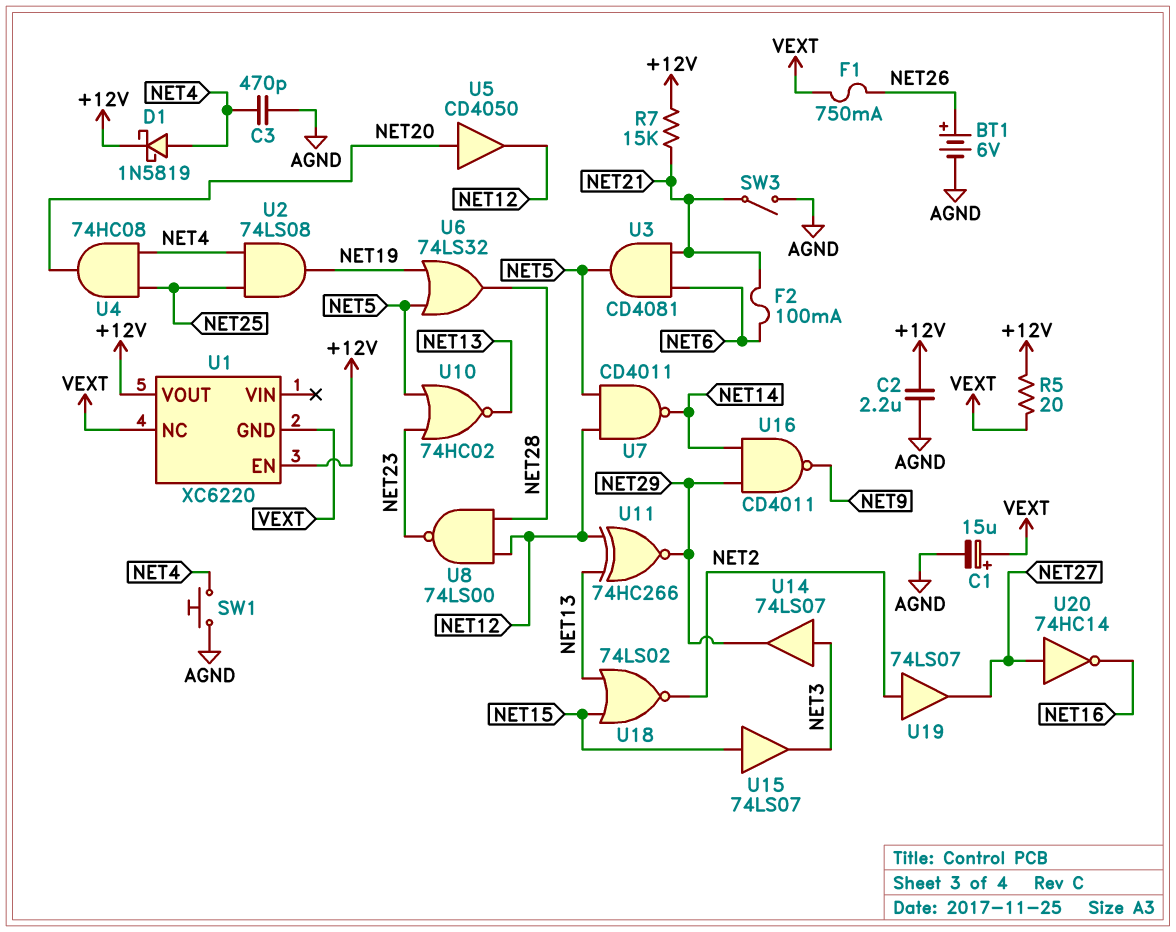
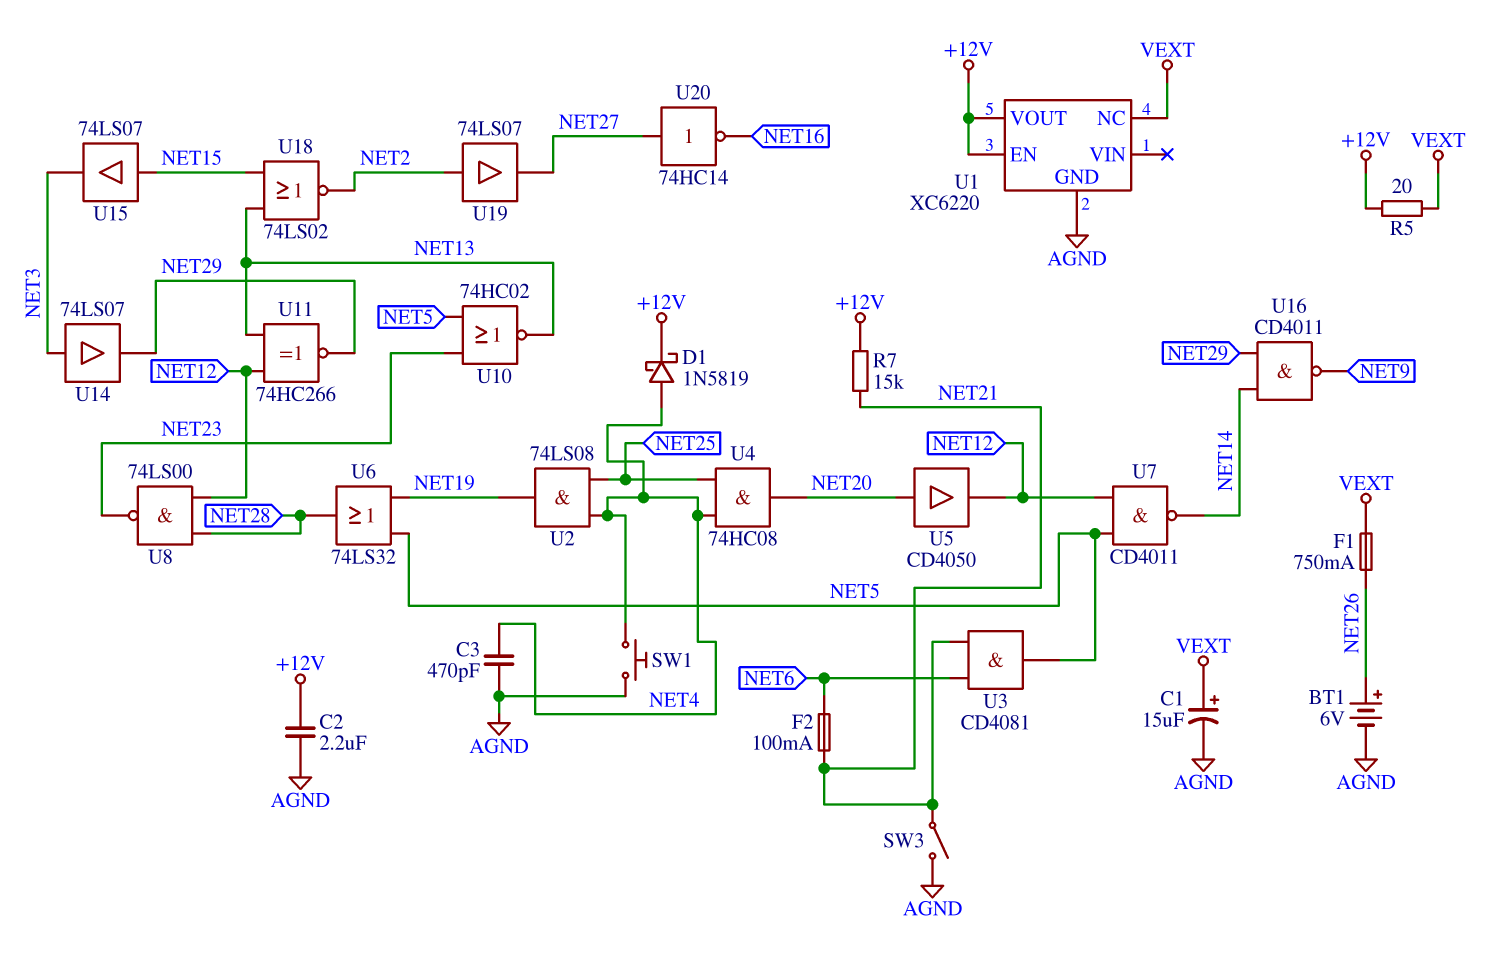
U1 pin GND: VEXT -> AGND

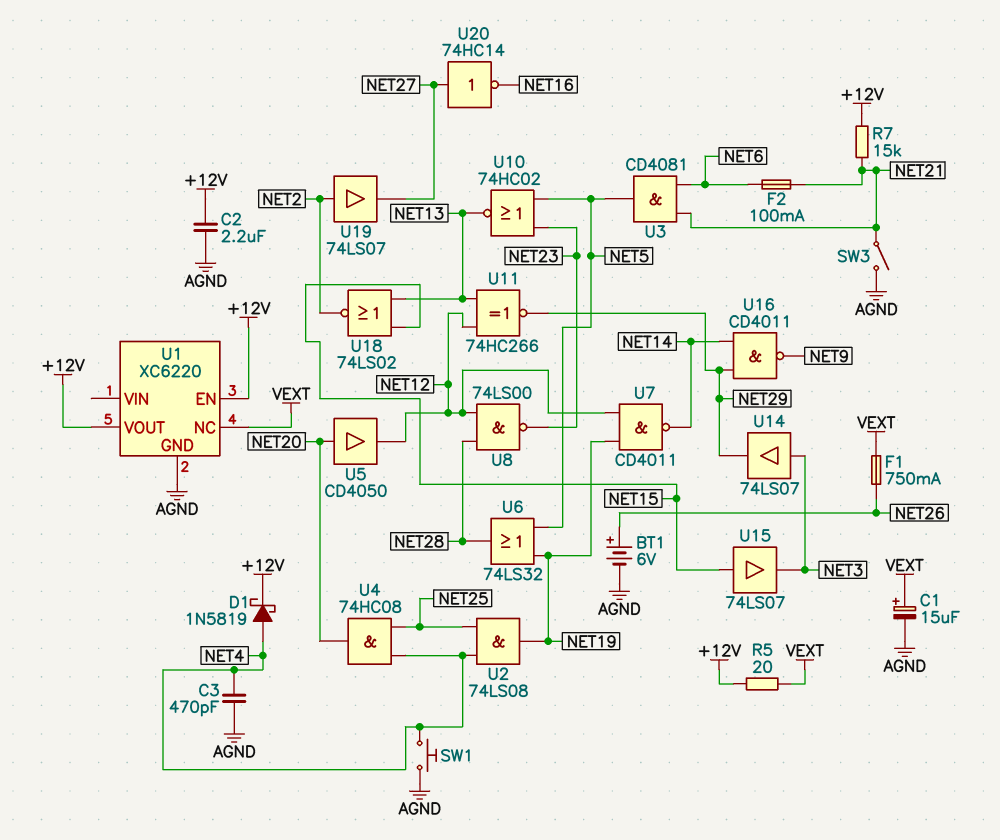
U7: NAND CD4011 (in NET5, in NET12, out NET14) -> NAND CD4011 (in NET12, in NET19, out NET14)

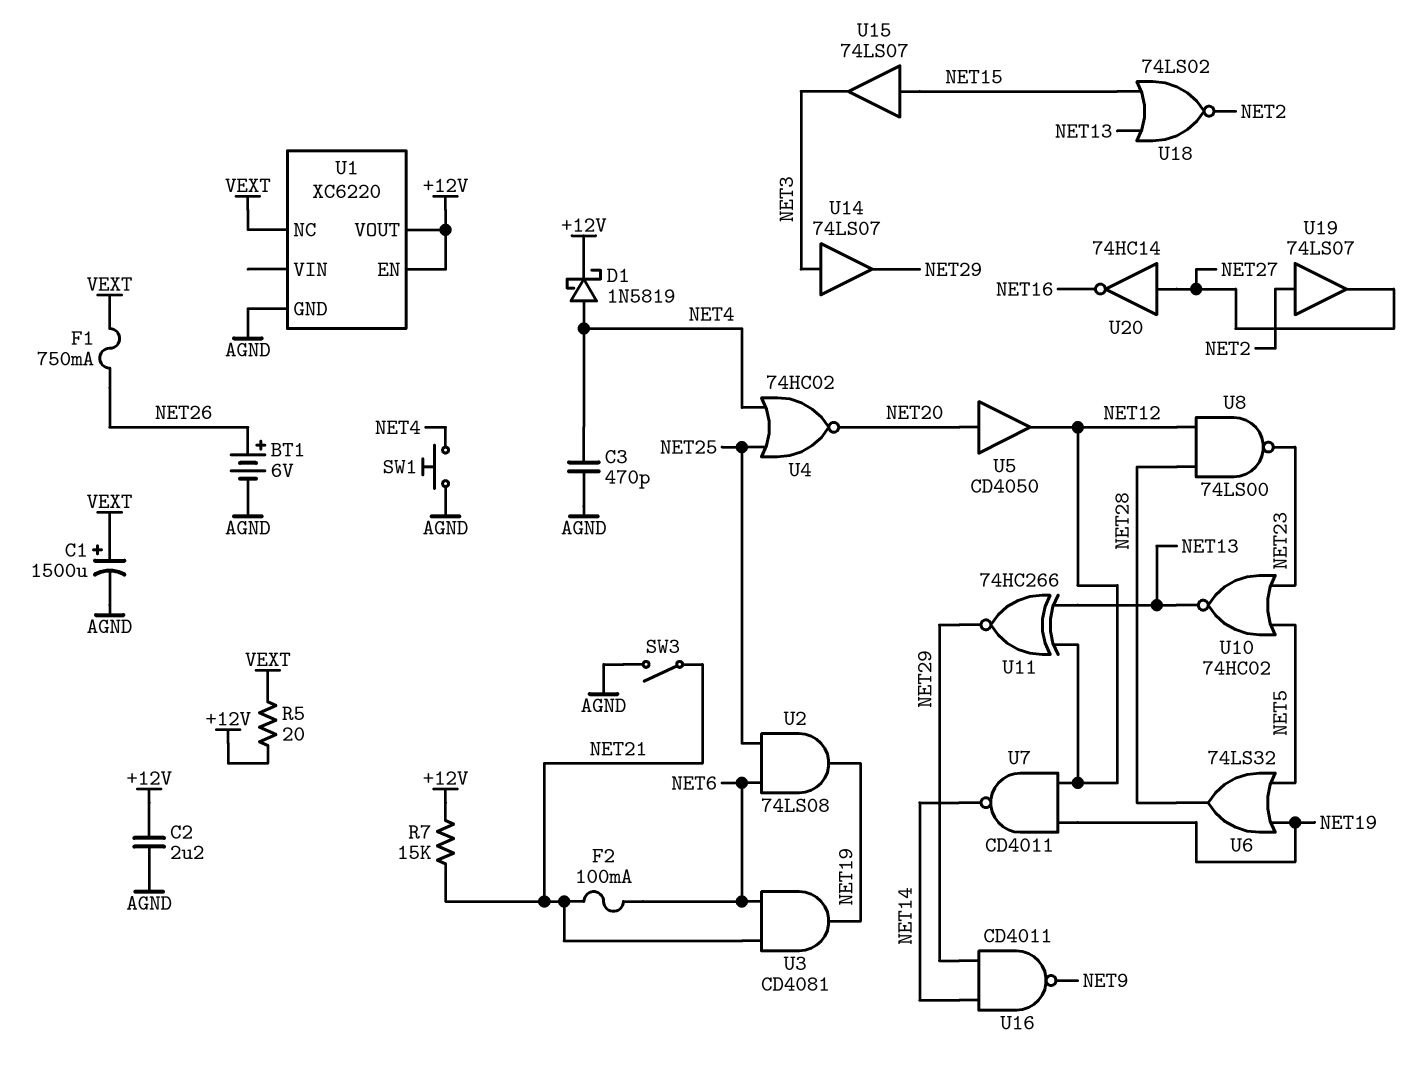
C1: 15uF (plus VEXT, minus AGND) -> 1500uF (plus VEXT, minus AGND)
U2: AND 74LS08 (in NET4, in NET25, out NET19) -> AND 74LS08 (in NET6, in NET25, out NET19)
U3: AND CD4081 (in NET6, in NET21, out NET5) -> AND CD4081 (in NET6, in NET21, out NET19)
U4: AND 74HC08 (in NET4, in NET25, out NET20) -> NOR 74HC02 (in NET4, in NET25, out NET20)

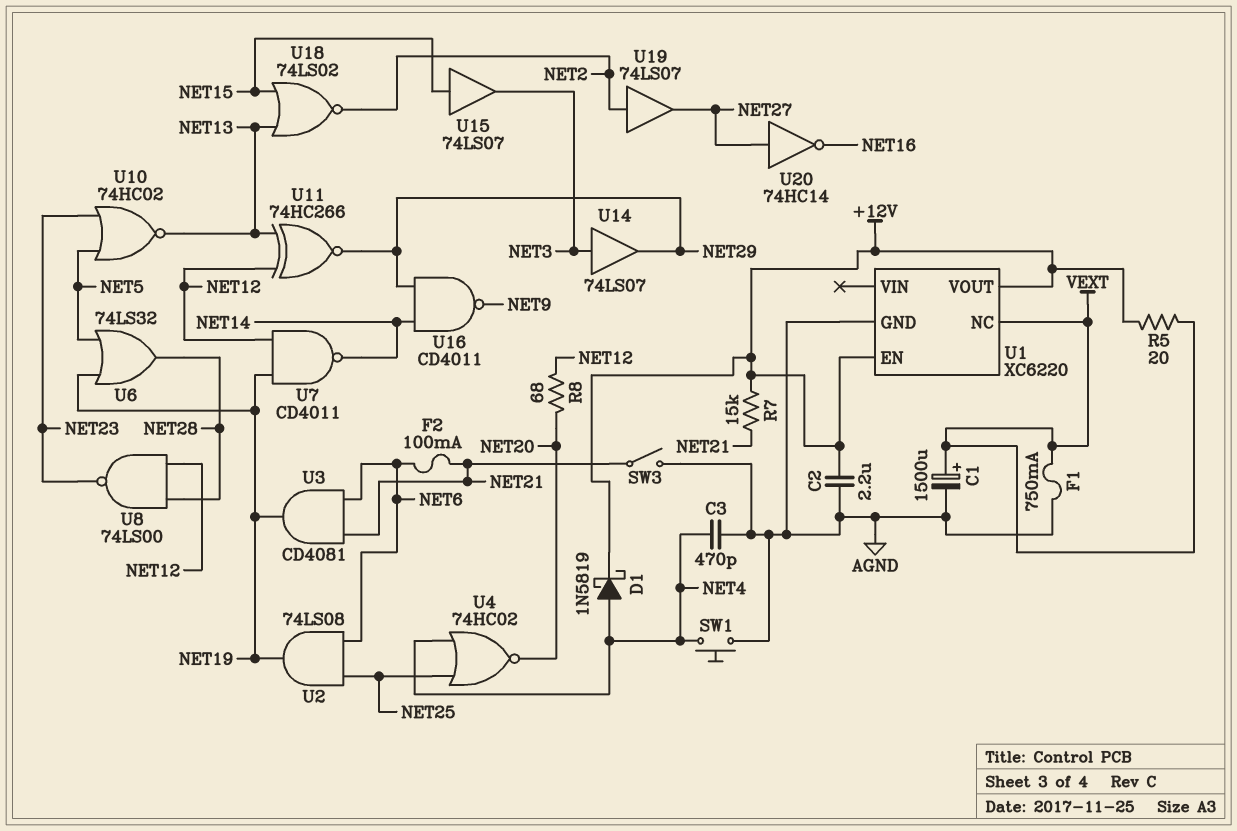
BT1: 6V (plus NET26, minus AGND) -> none
F1: 750mA (NET26, VEXT) -> 750mA (AGND, VEXT)
R8: none -> 68 (NET12, NET20)
U5: buffer CD4050 (in NET20, out NET12) -> none

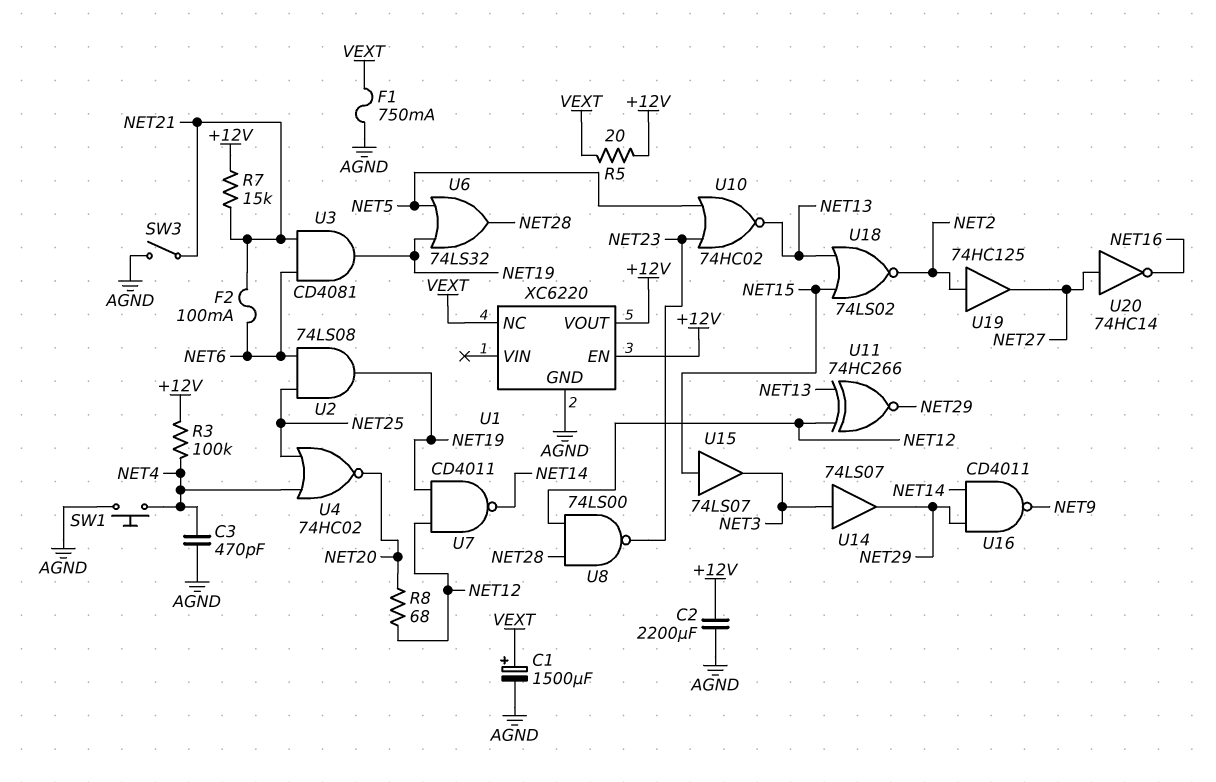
C2: 2.2uF (+12V, AGND) -> 2200uF (+12V, AGND)
D1: schottky 1N5819 (A NET4, K +12V) -> none
R3: none -> 100k (+12V, NET4)
U19: buffer 74LS07 (in NET2, out NET27) -> buffer 74HC125 (in NET2, out NET27)

